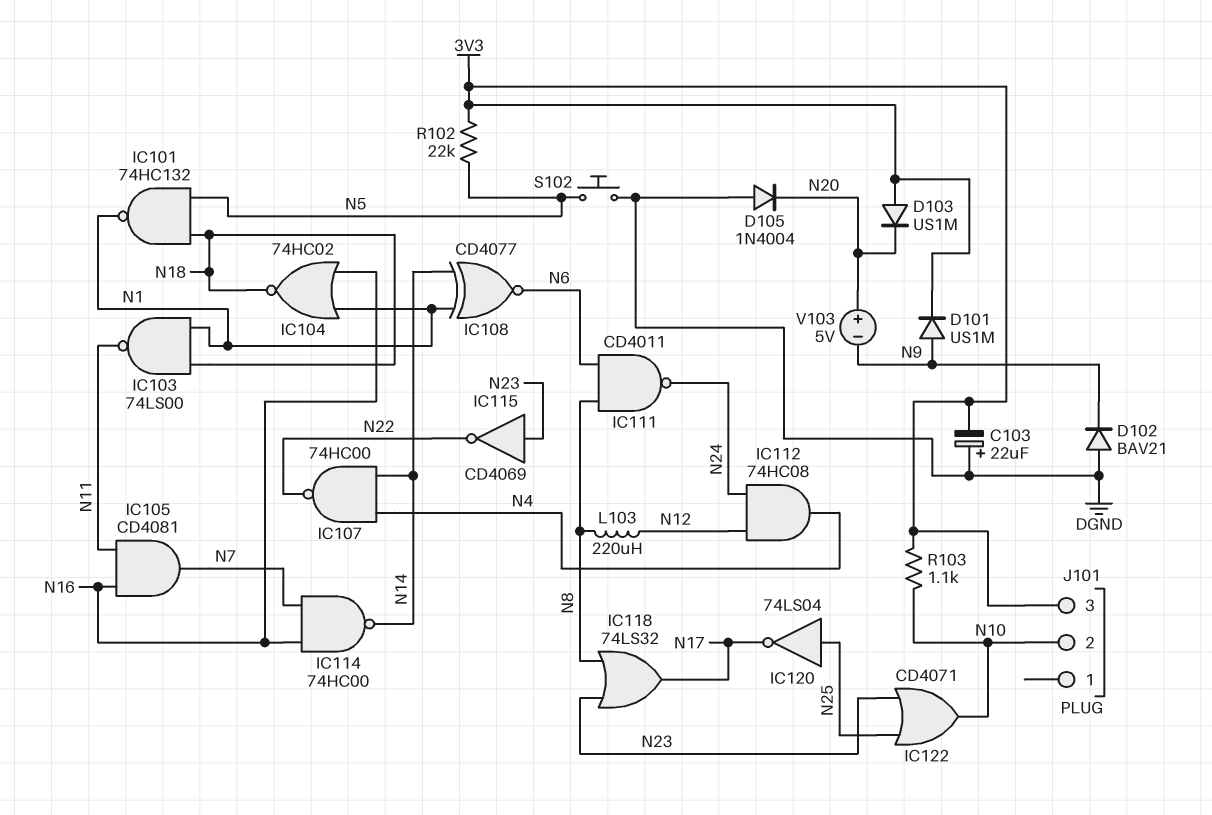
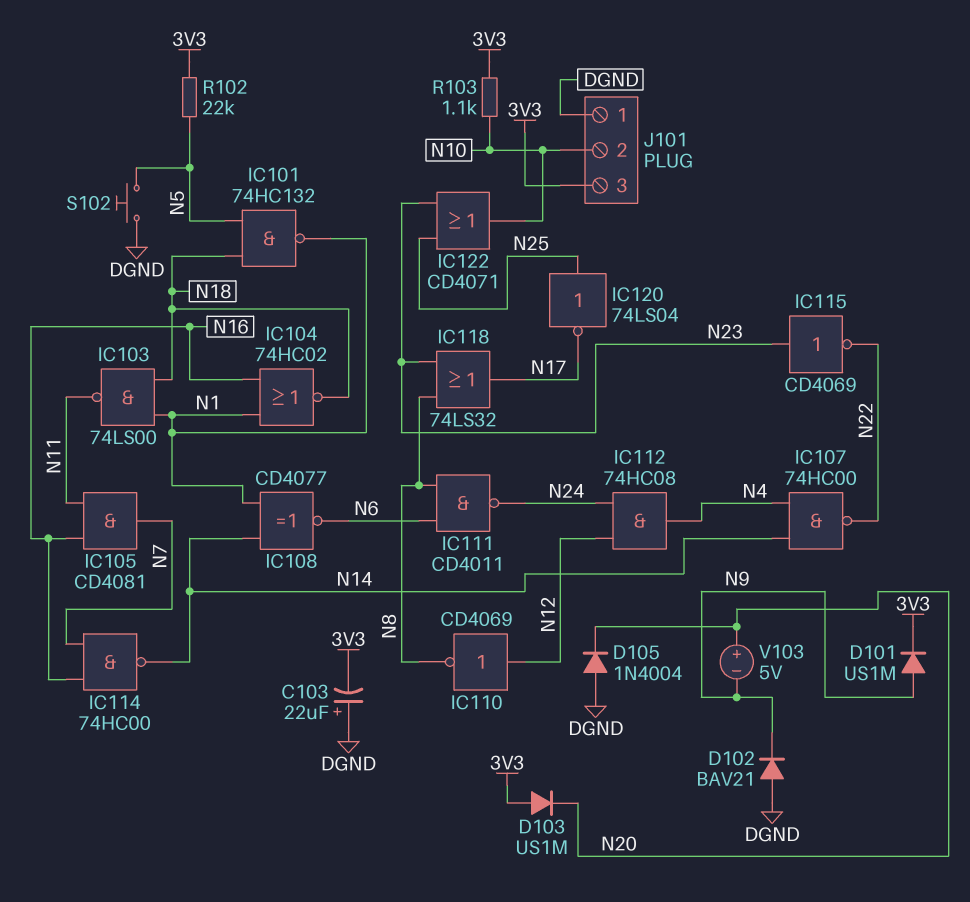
IC110: none -> NOT CD4069 (in N12, out N8)
J101 pin 1: none -> DGND
L103: 220uH (N8, N12) -> none

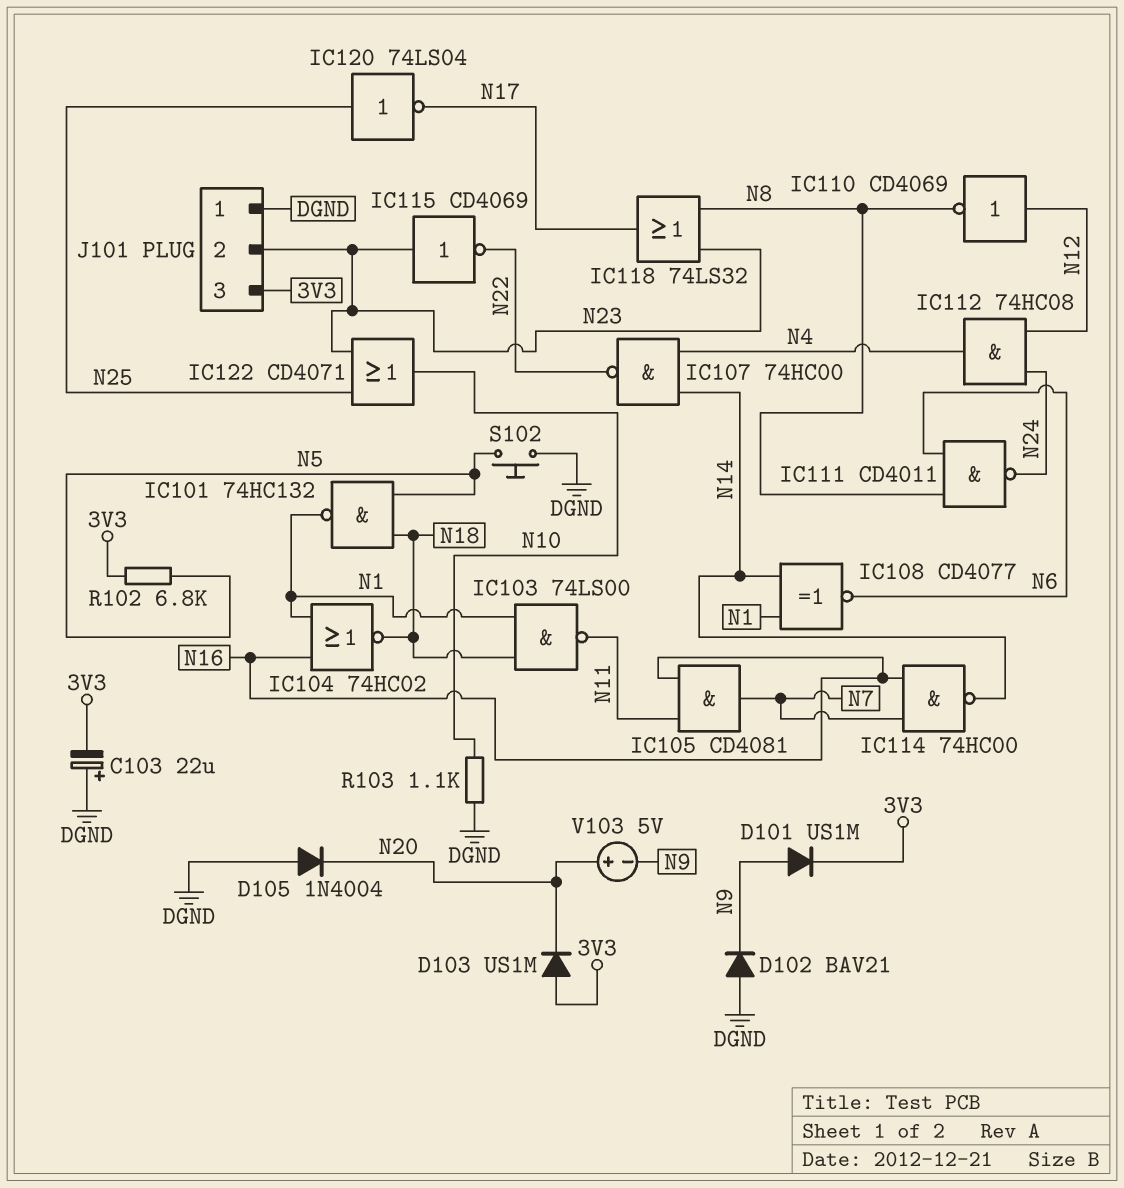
J101 pin 2: N10 -> N23
R102: 22k (3V3, N5) -> 6.8k (3V3, N5)
R103: 1.1k (3V3, N10) -> 1.1k (DGND, N10)

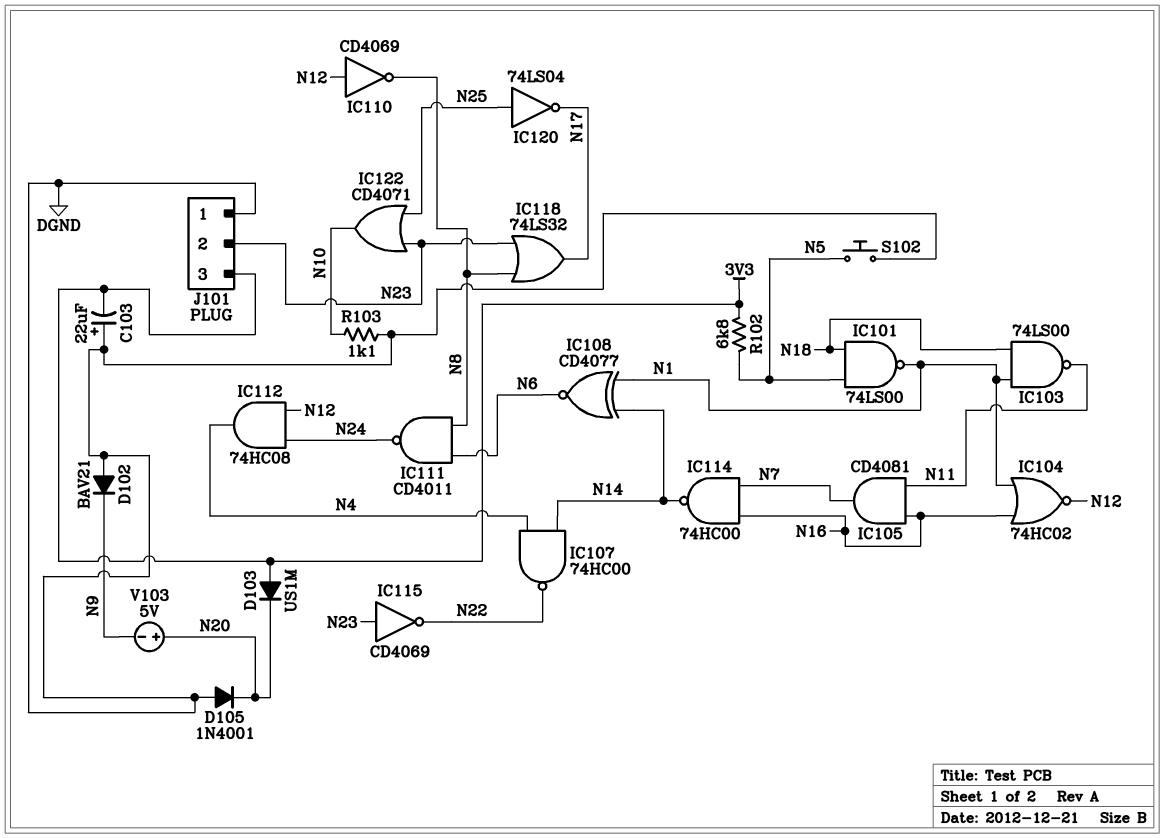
D101: diode US1M (A N9, K 3V3) -> none
D105: diode 1N4004 (A DGND, K N20) -> diode 1N4001 (A DGND, K N20)
IC101: NAND 74HC132 (in N5, in N18, out N1) -> NAND 74LS00 (in N5, in N18, out N1)
IC104: NOR 74HC02 (in N1, in N16, out N18) -> NOR 74HC02 (in N1, in N16, out N12)

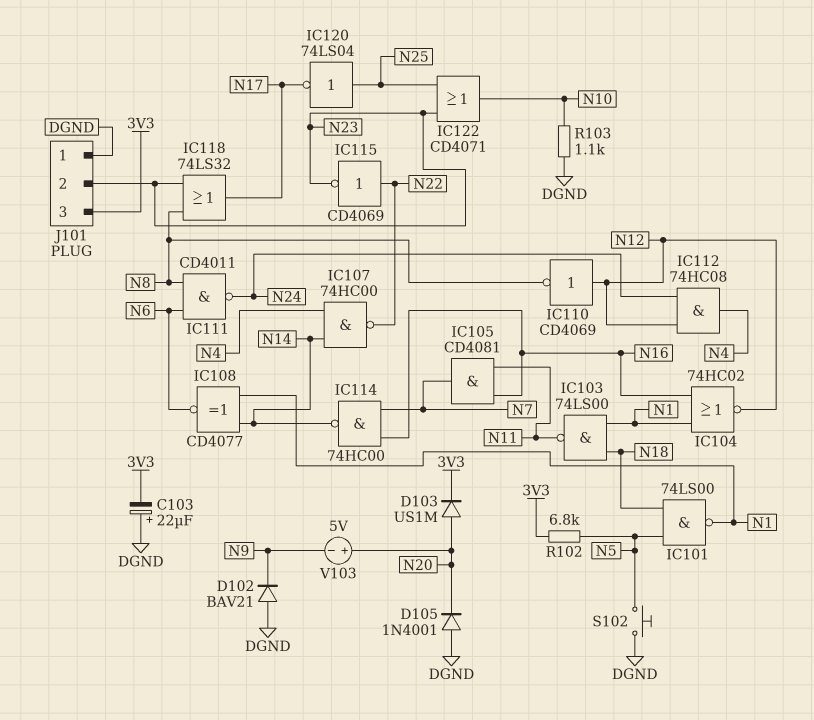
D103: diode US1M (A 3V3, K N20) -> diode US1M (A N20, K 3V3)
IC115: NOT CD4069 (in N23, out N22) -> NOT CD4069 (in N22, out N23)

